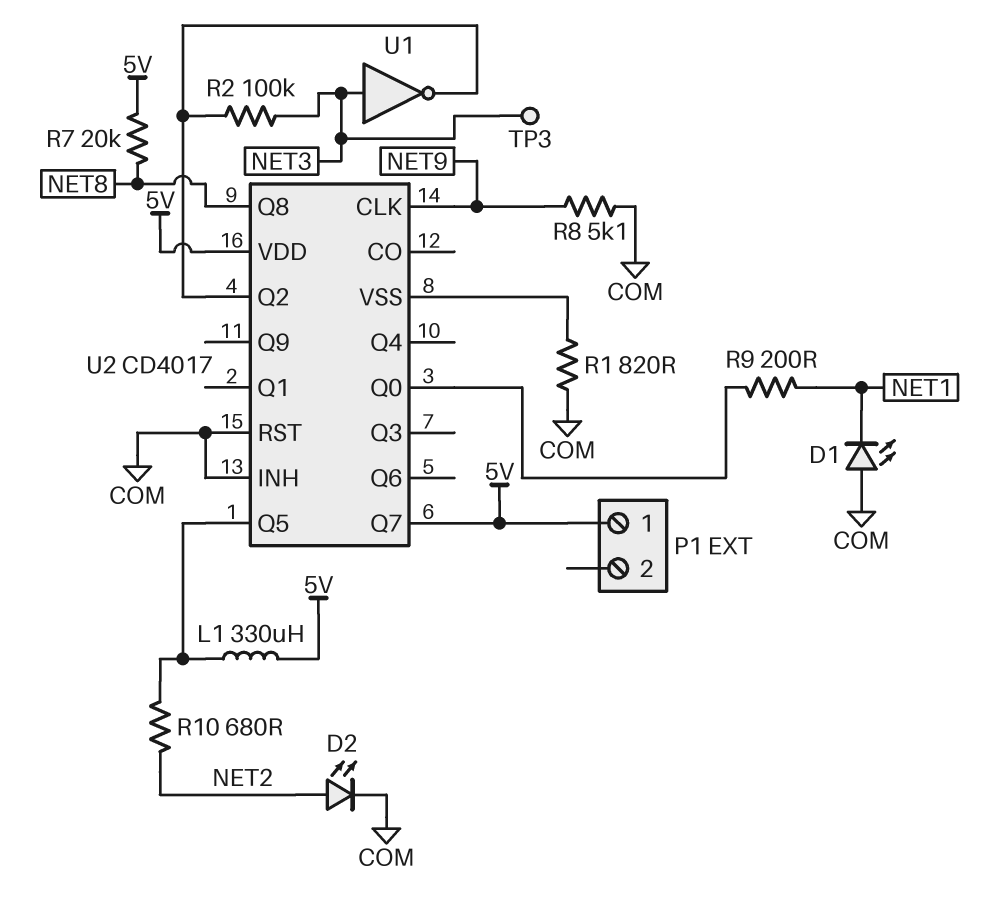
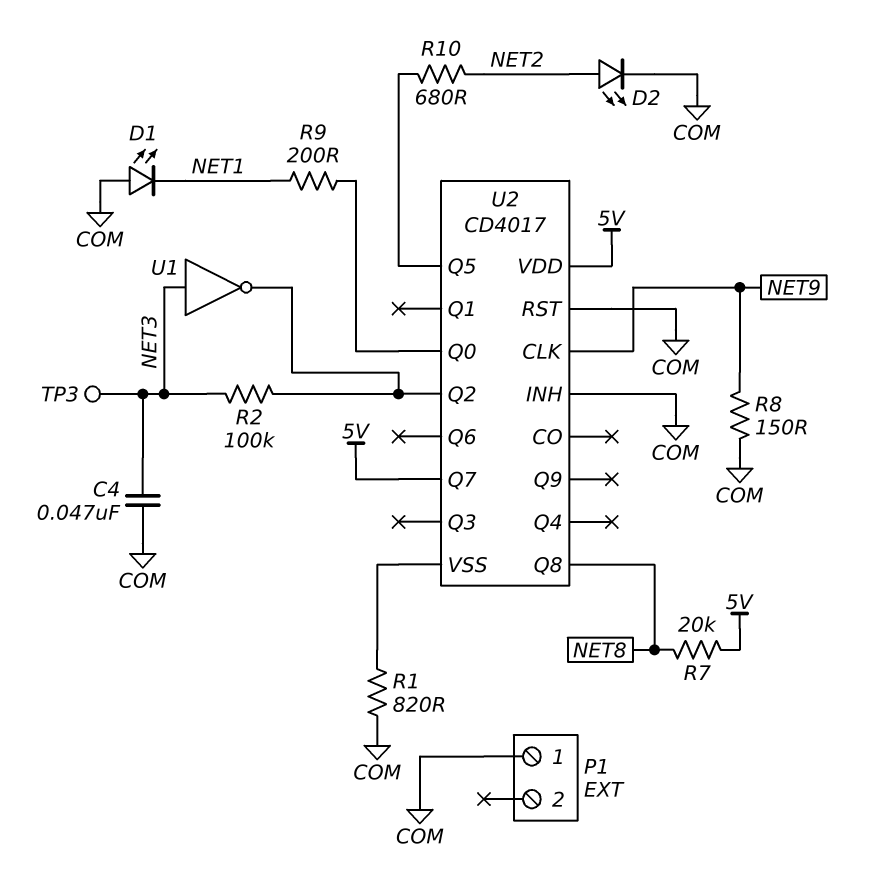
C4: none -> 47nF (COM, NET3)
L1: 330uH (5V, U2/Q5) -> none
P1 pin 1: 5V -> COM
R8: 5.1k (COM, NET9) -> 150 (COM, NET9)

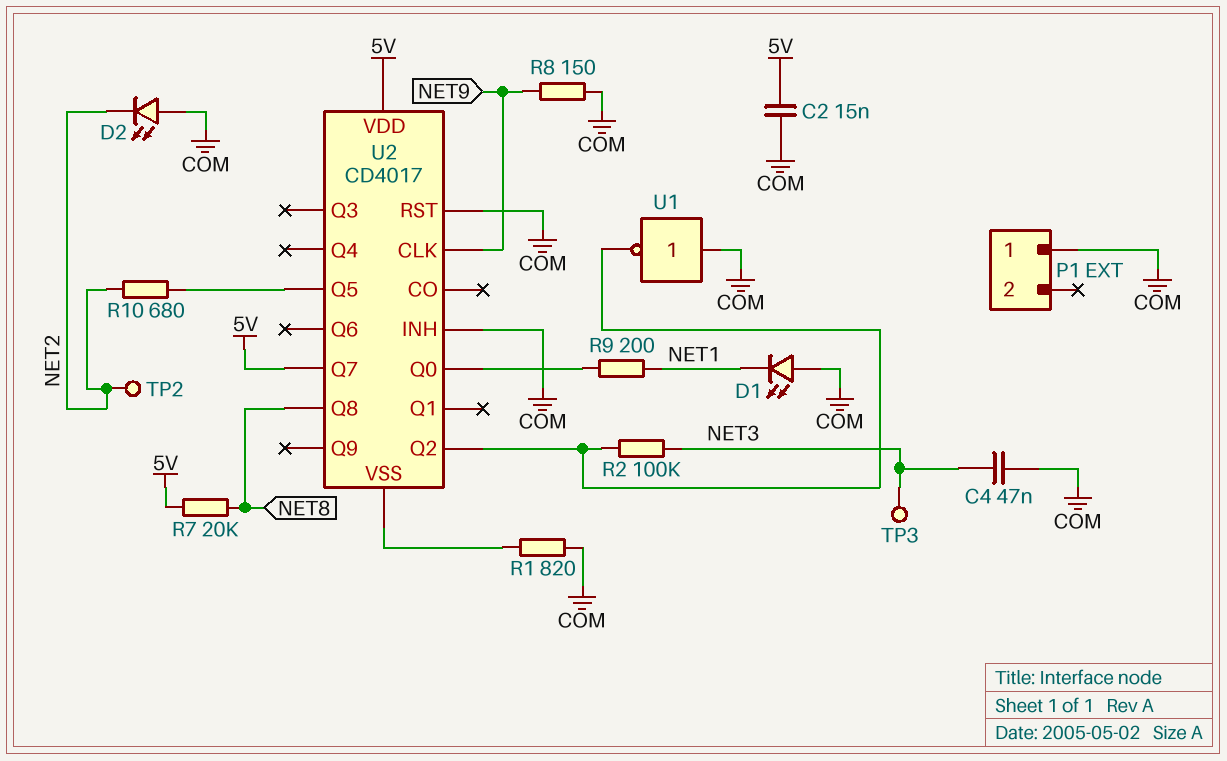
C2: none -> 15nF (5V, COM)
D2: LED (A NET2, K COM) -> LED (A COM, K NET2)
TP2: none -> test point (NET2)
U1: NOT (in NET3, out U2/Q2) -> NOT (in COM, out U2/Q2)

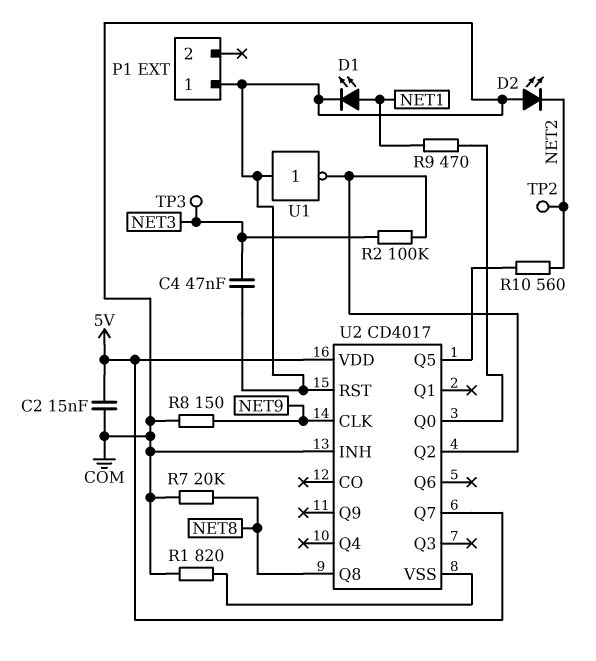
D1: LED (A COM, K NET1) -> LED (A NET1, K COM)
R7: 20k (5V, NET8) -> 20k (COM, NET8)
R9: 200 (NET1, U2/Q0) -> 470 (NET1, U2/Q0)
R10: 680 (NET2, U2/Q5) -> 560 (NET2, U2/Q5)

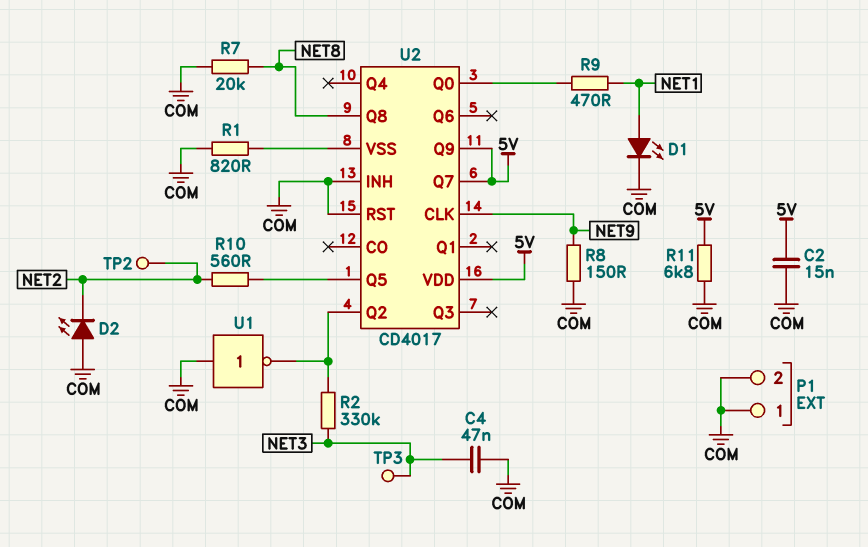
P1 pin 2: none -> COM
R2: 100k (NET3, U2/Q2) -> 330k (NET3, U2/Q2)
R11: none -> 6.8k (5V, COM)
U2 pin Q9: none -> 5V

